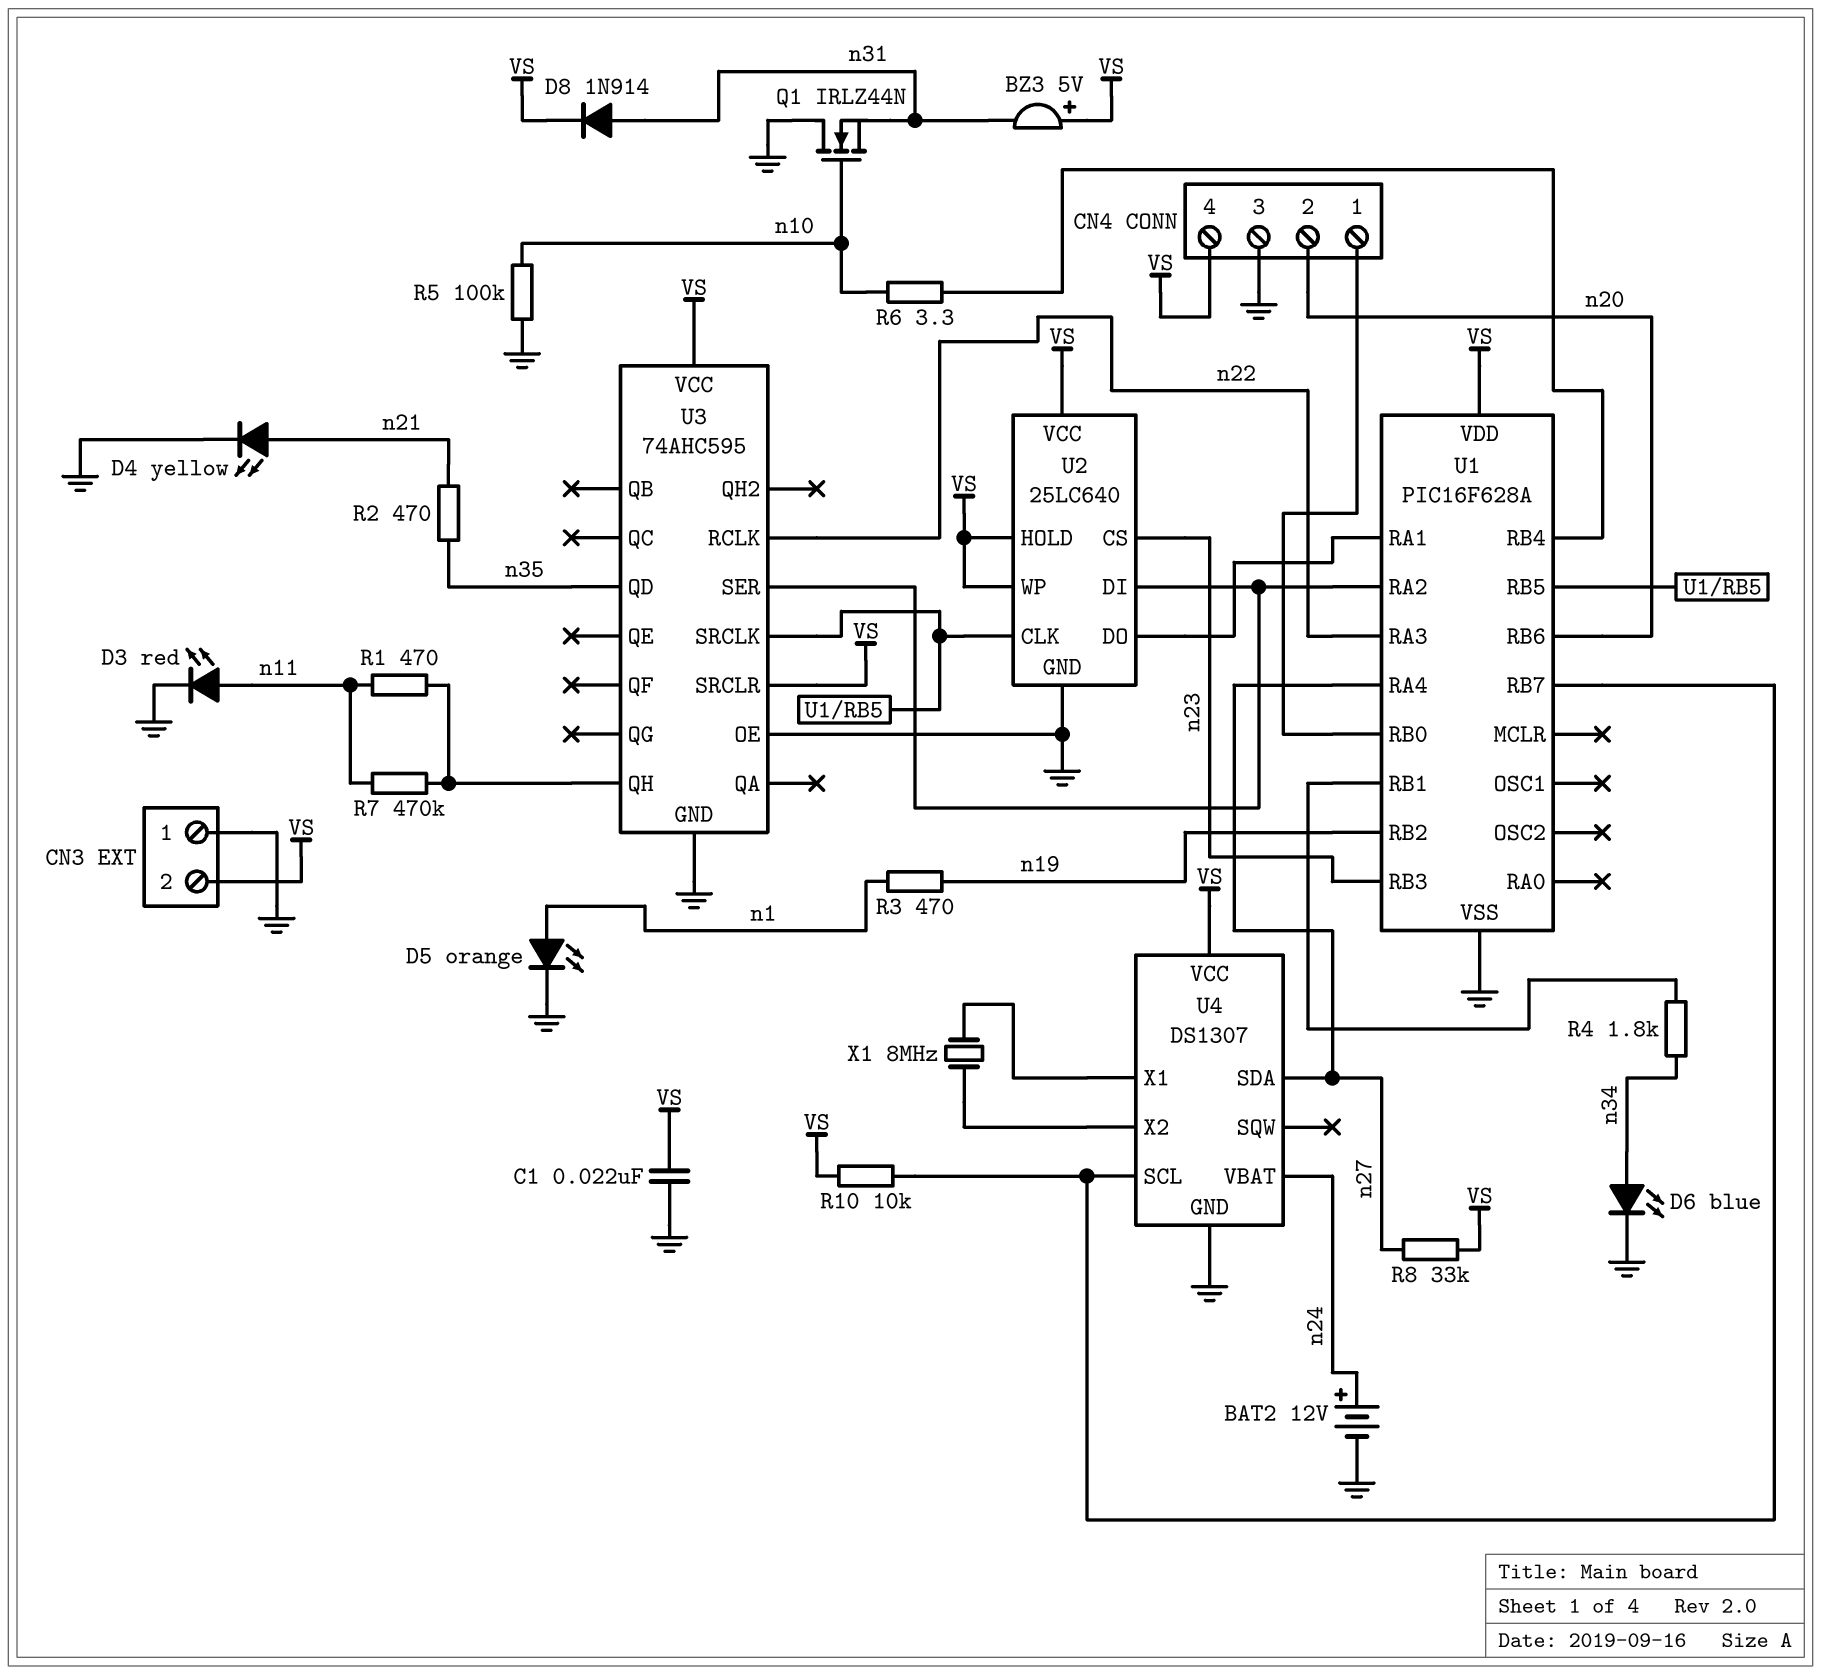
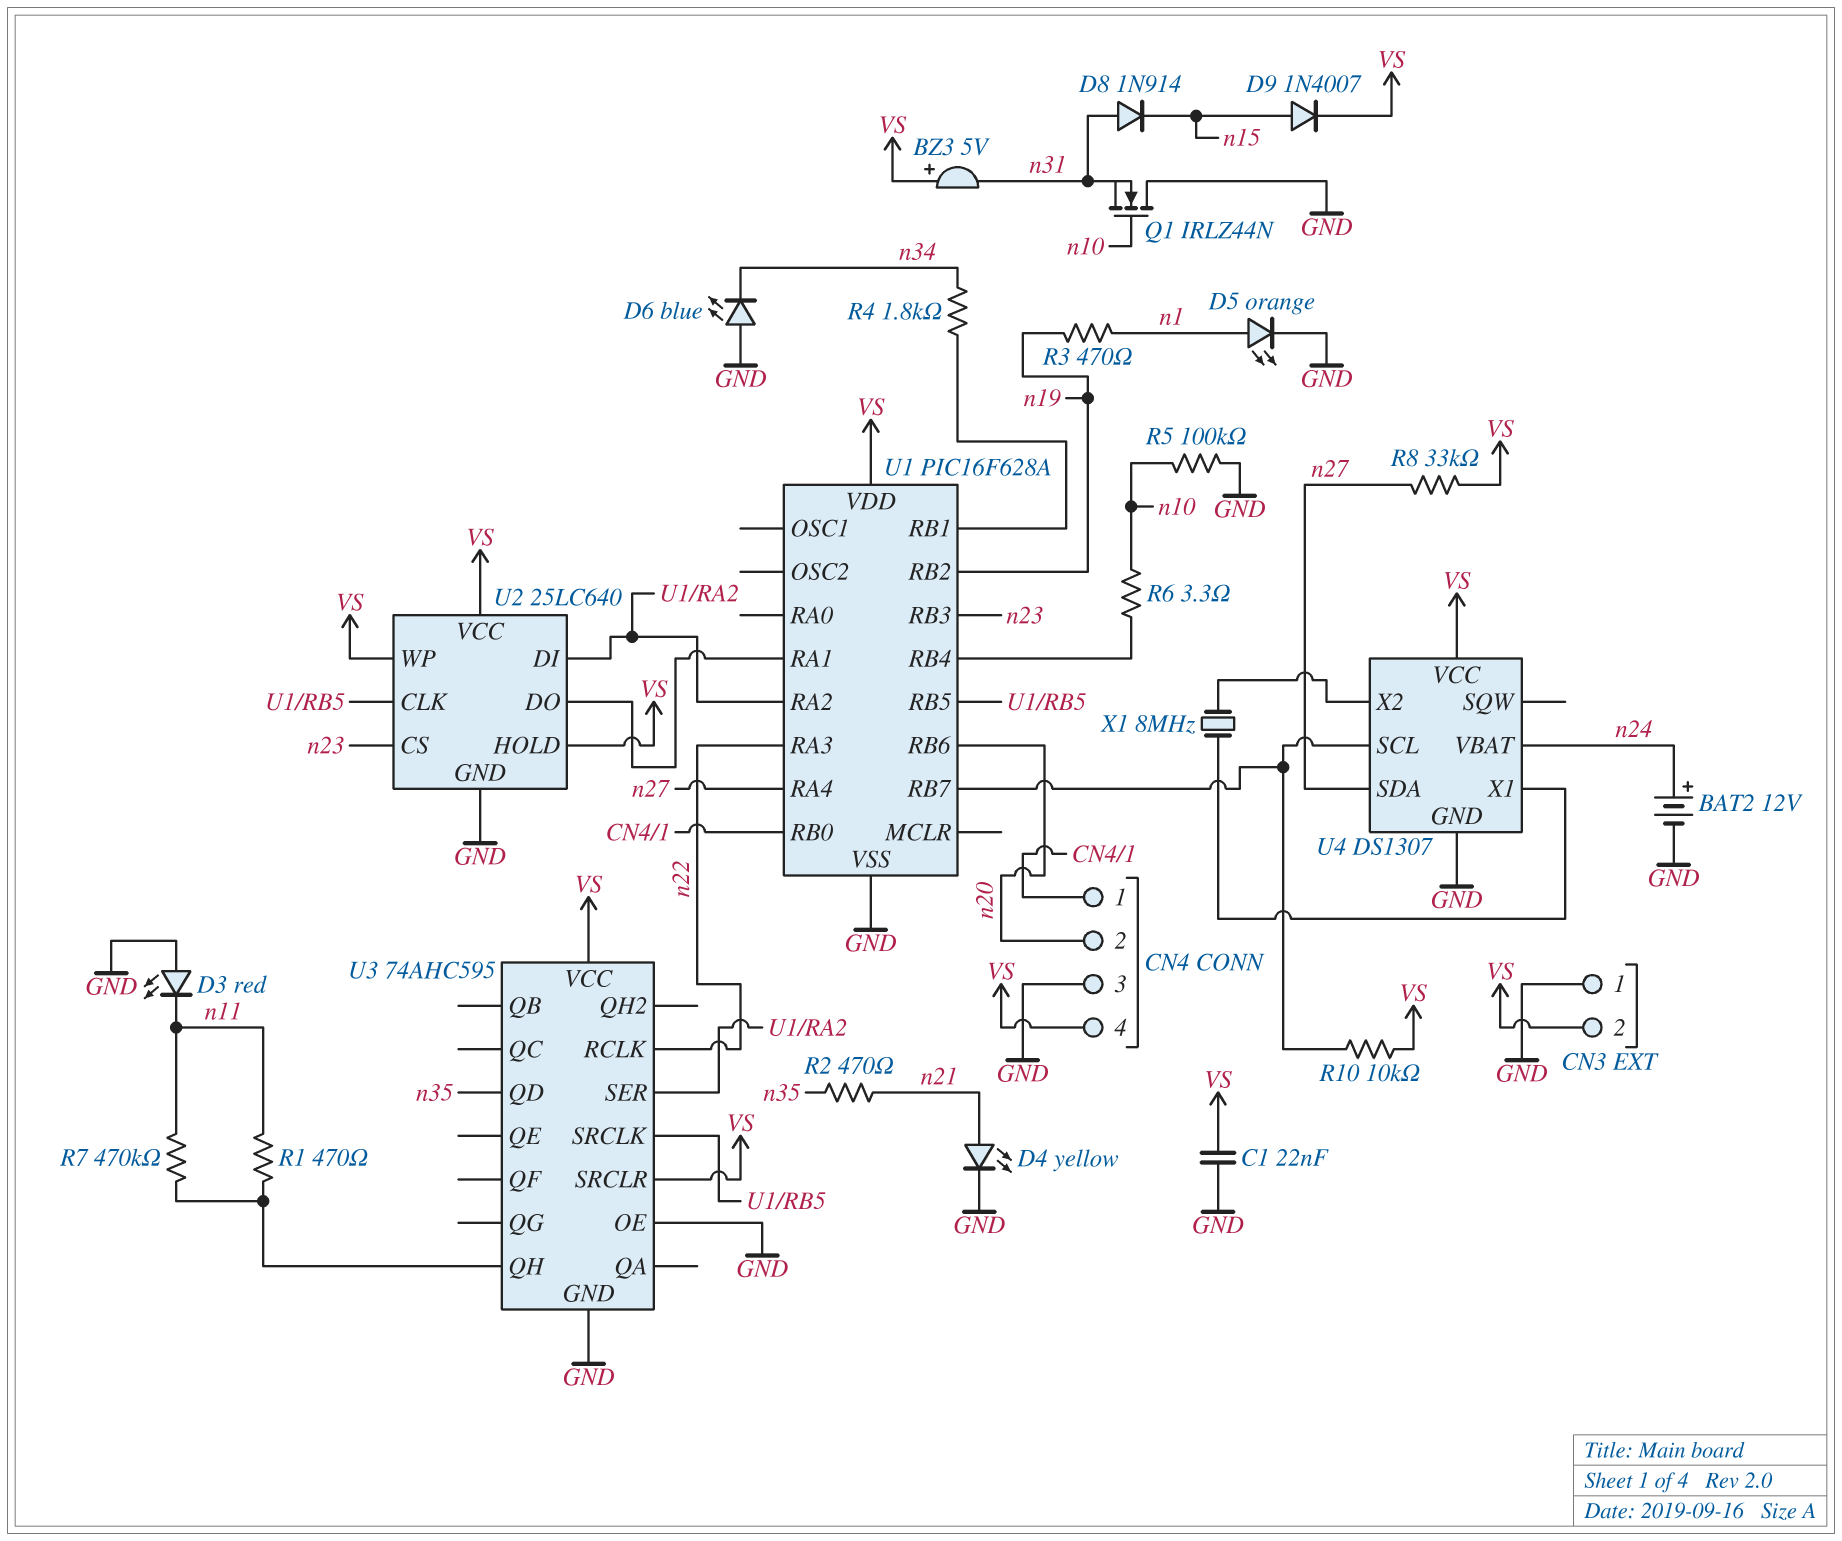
D3: LED red (A n11, K GND) -> LED red (A GND, K n11)
D6: LED blue (A n34, K GND) -> LED blue (A GND, K n34)
D8: diode 1N914 (A n31, K VS) -> diode 1N914 (A n31, K n15)
D9: none -> diode 1N4007 (A n15, K VS)

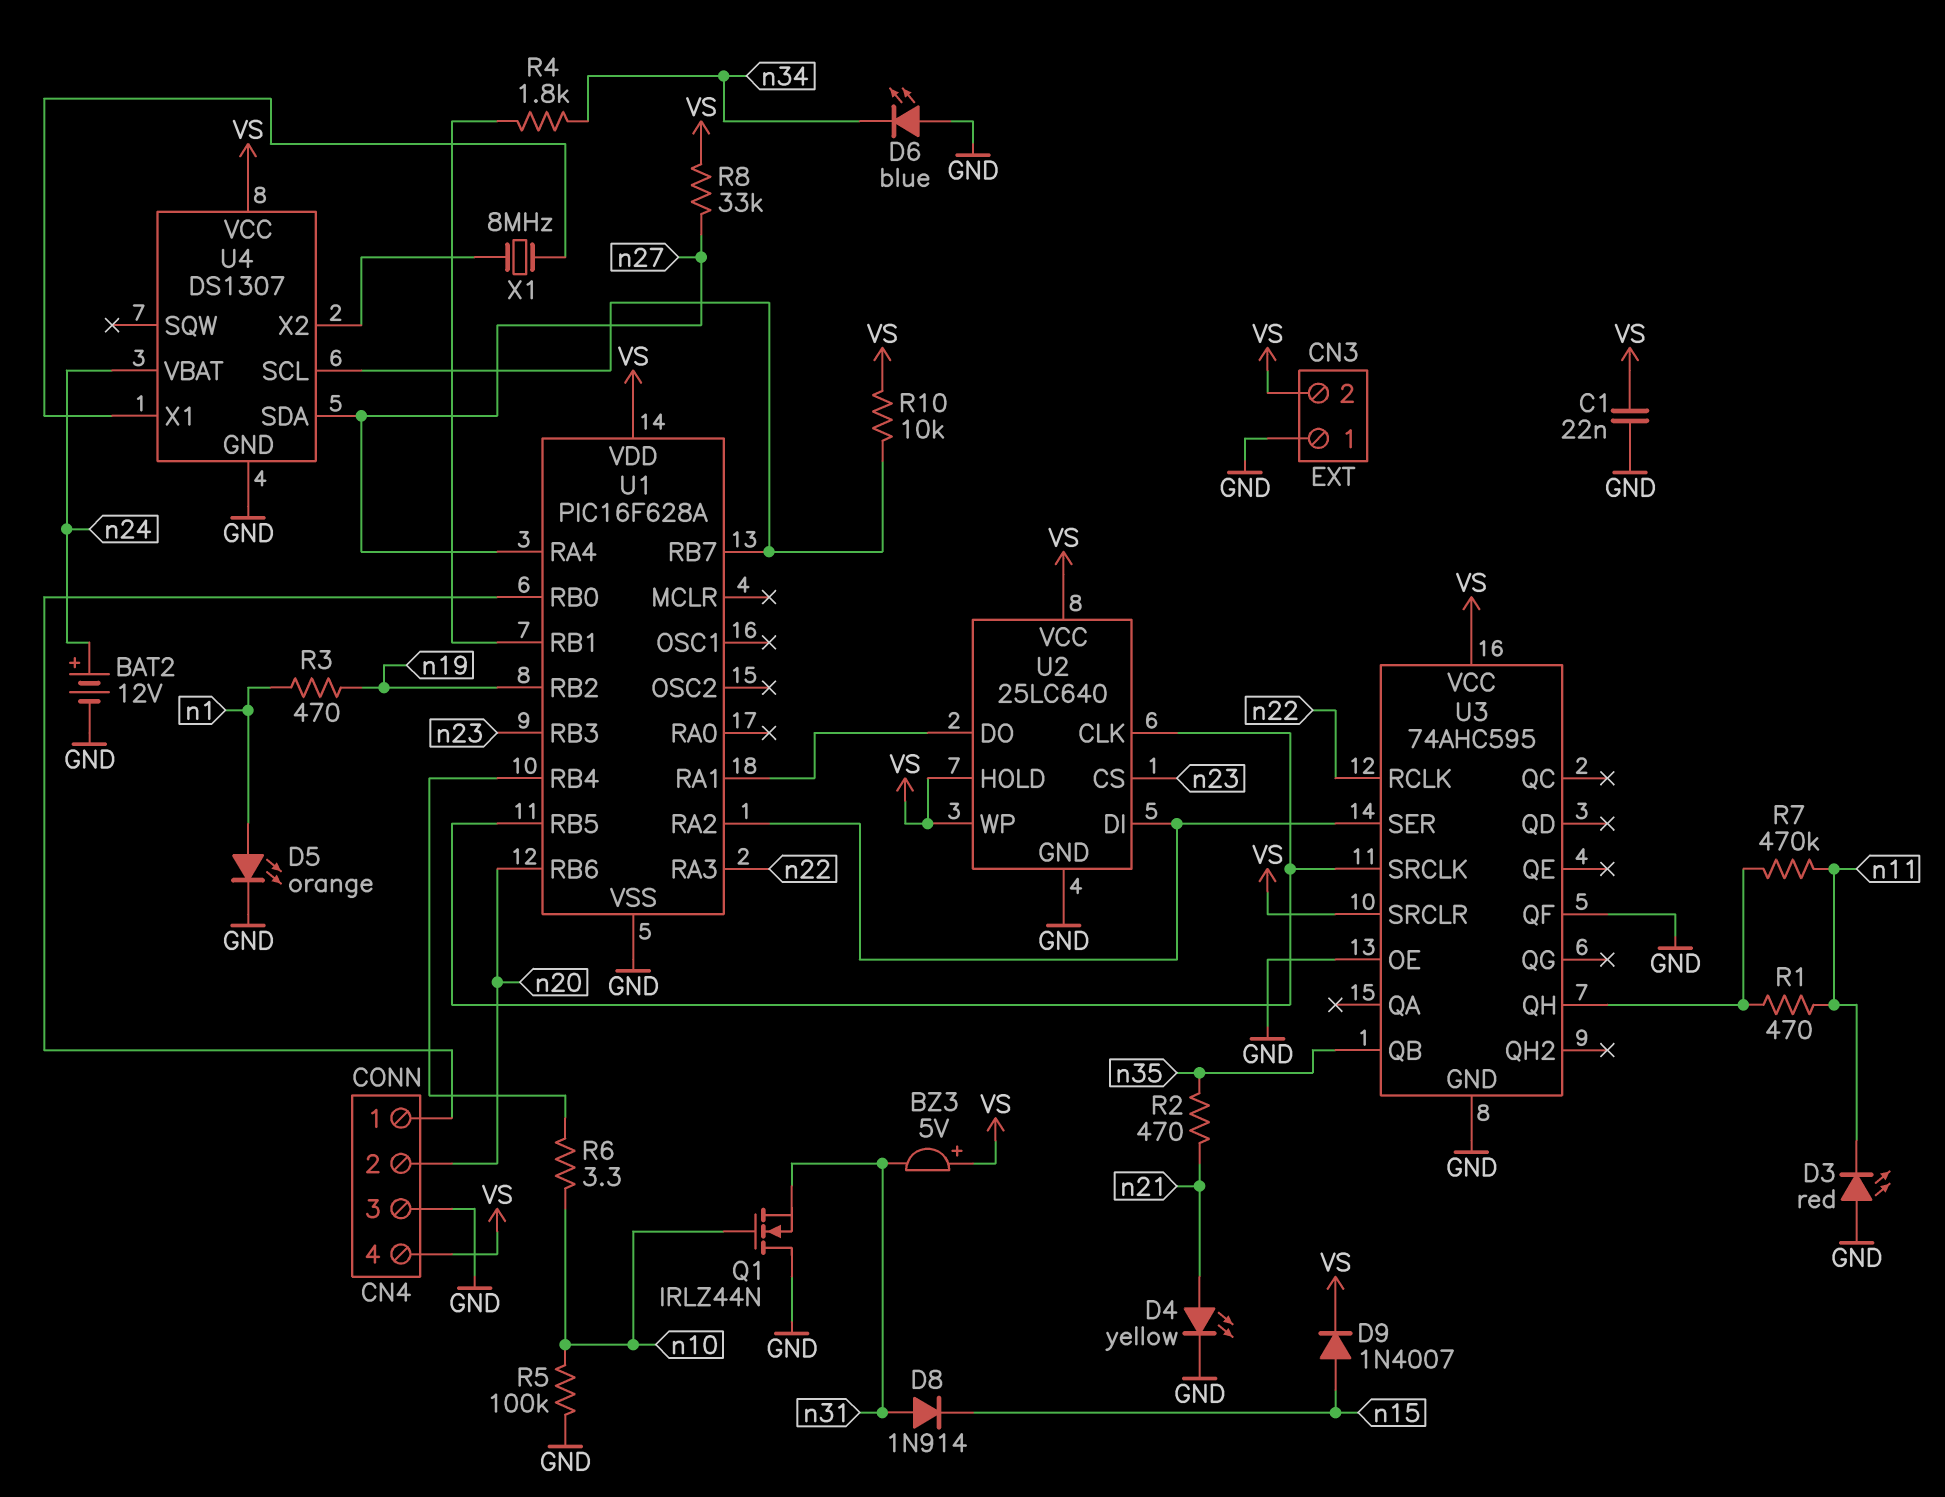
U3 pin QB: none -> n35
U3 pin QD: n35 -> none
U3 pin QF: none -> GND

